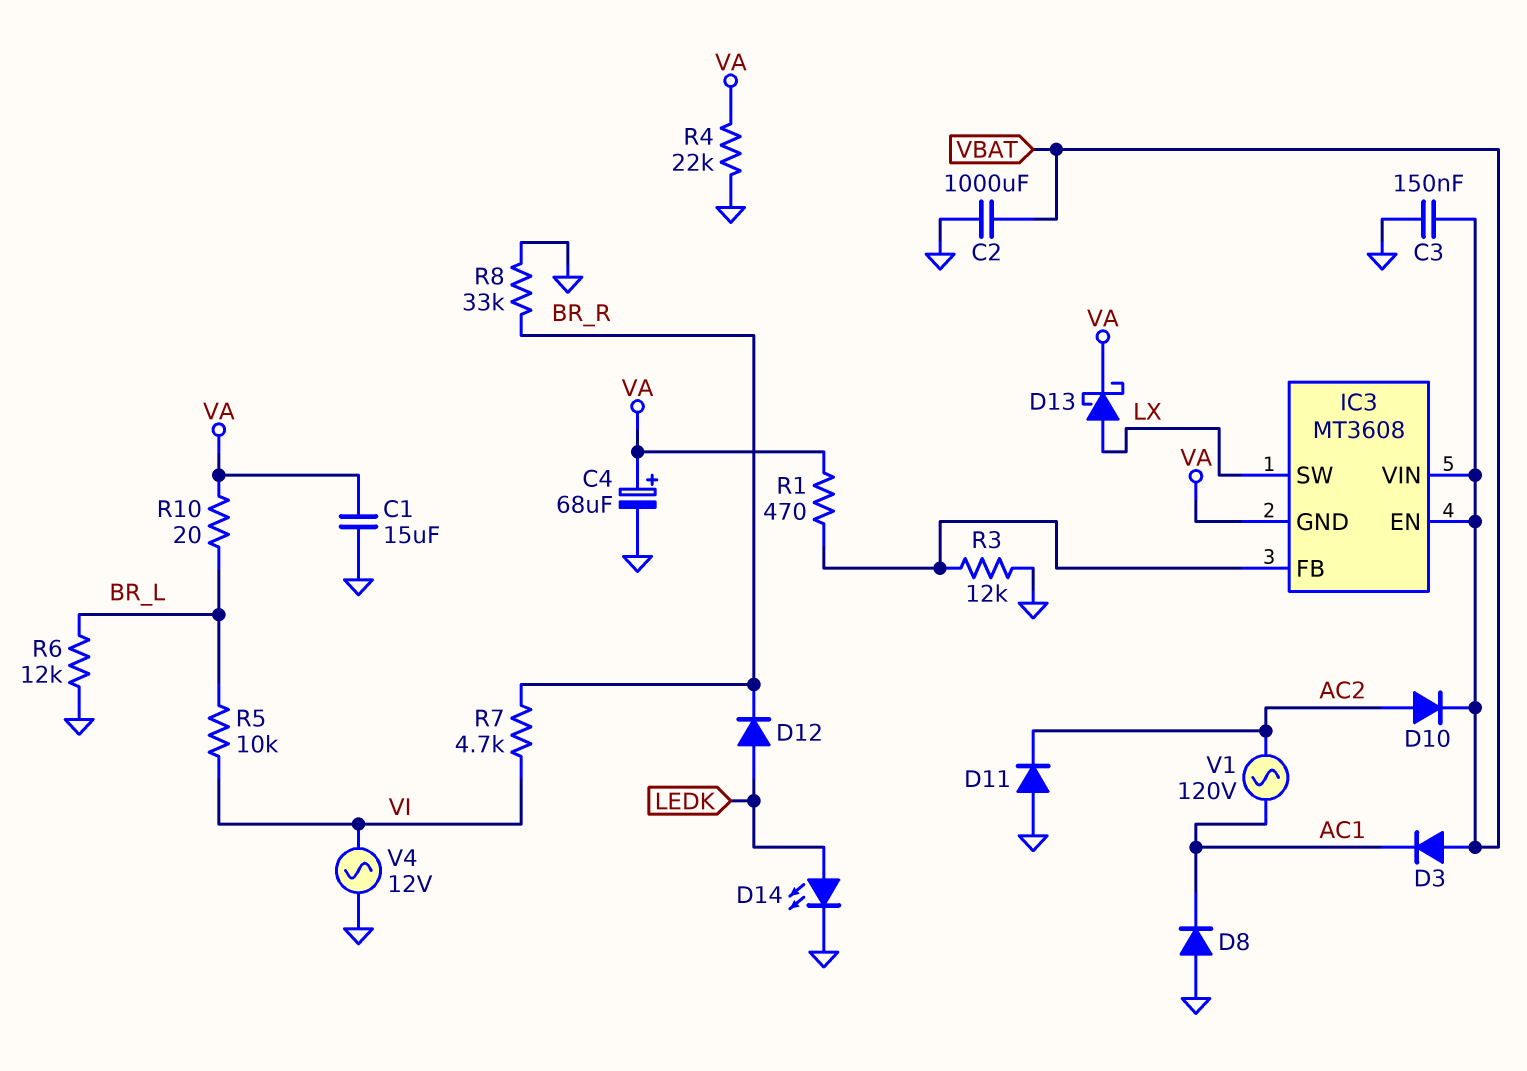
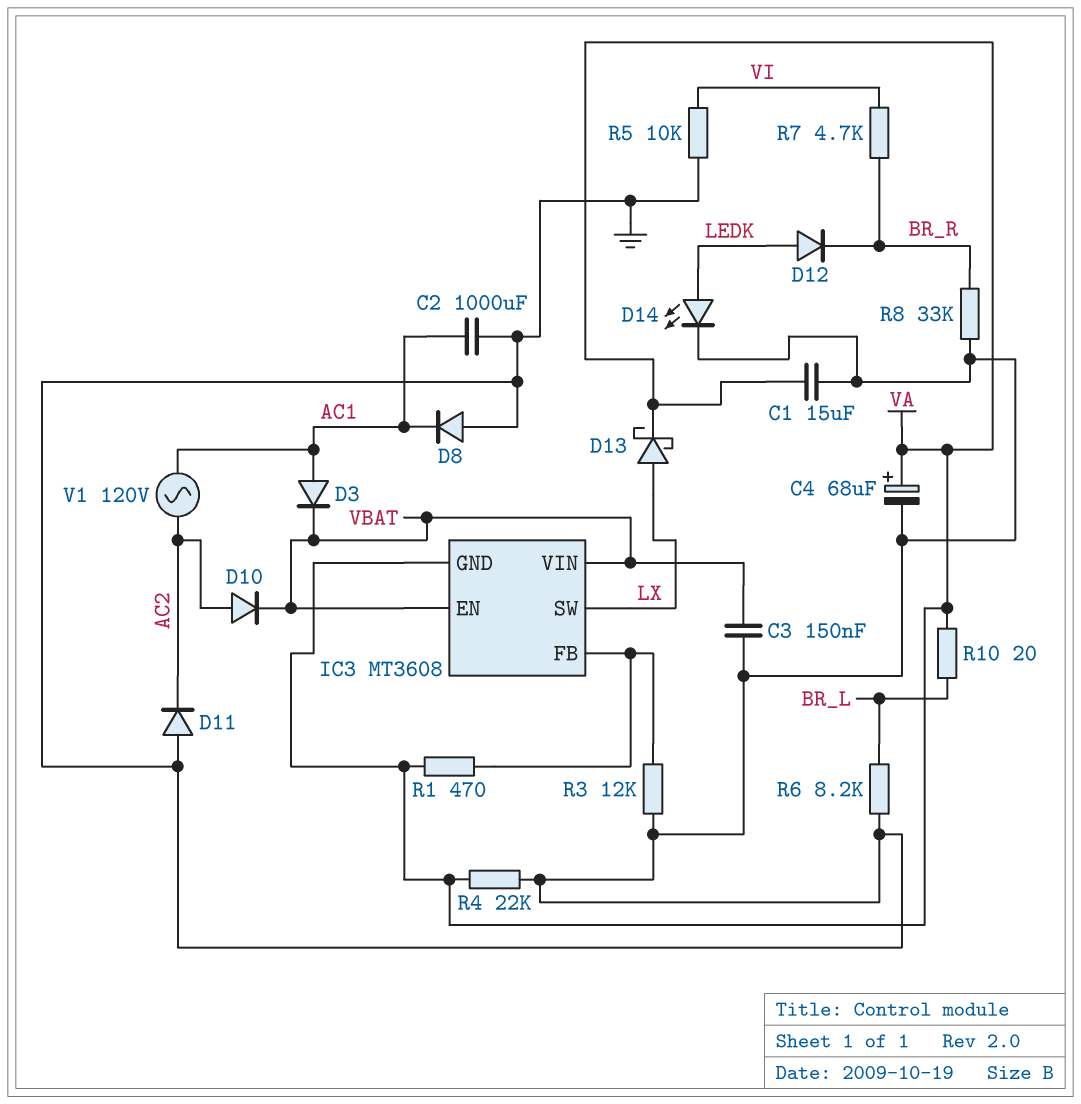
C2: 1000uF (GND, VBAT) -> 1000uF (AC1, GND)
D3: diode (A VBAT, K AC1) -> diode (A AC1, K VBAT)
R5: 10k (BR_L, VI) -> 10k (GND, VI)
R6: 12k (BR_L, GND) -> 8.2k (BR_L, GND)
V4: AC 12V (GND, VI) -> none

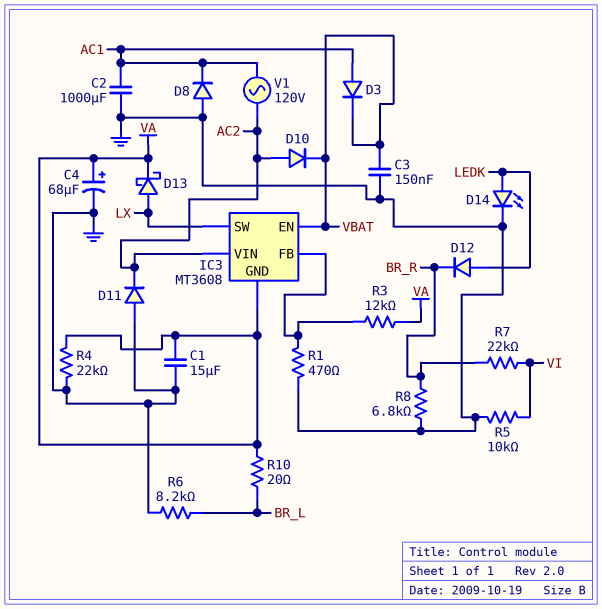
IC3 pin VIN: VBAT -> AC2
R1: 470 (IC3/FB, VA) -> 470 (GND, IC3/FB)
R3: 12k (GND, IC3/FB) -> 12k (IC3/FB, VA)
R7: 4.7k (BR_R, VI) -> 22k (BR_R, VI)
R8: 33k (BR_R, GND) -> 6.8k (BR_R, GND)

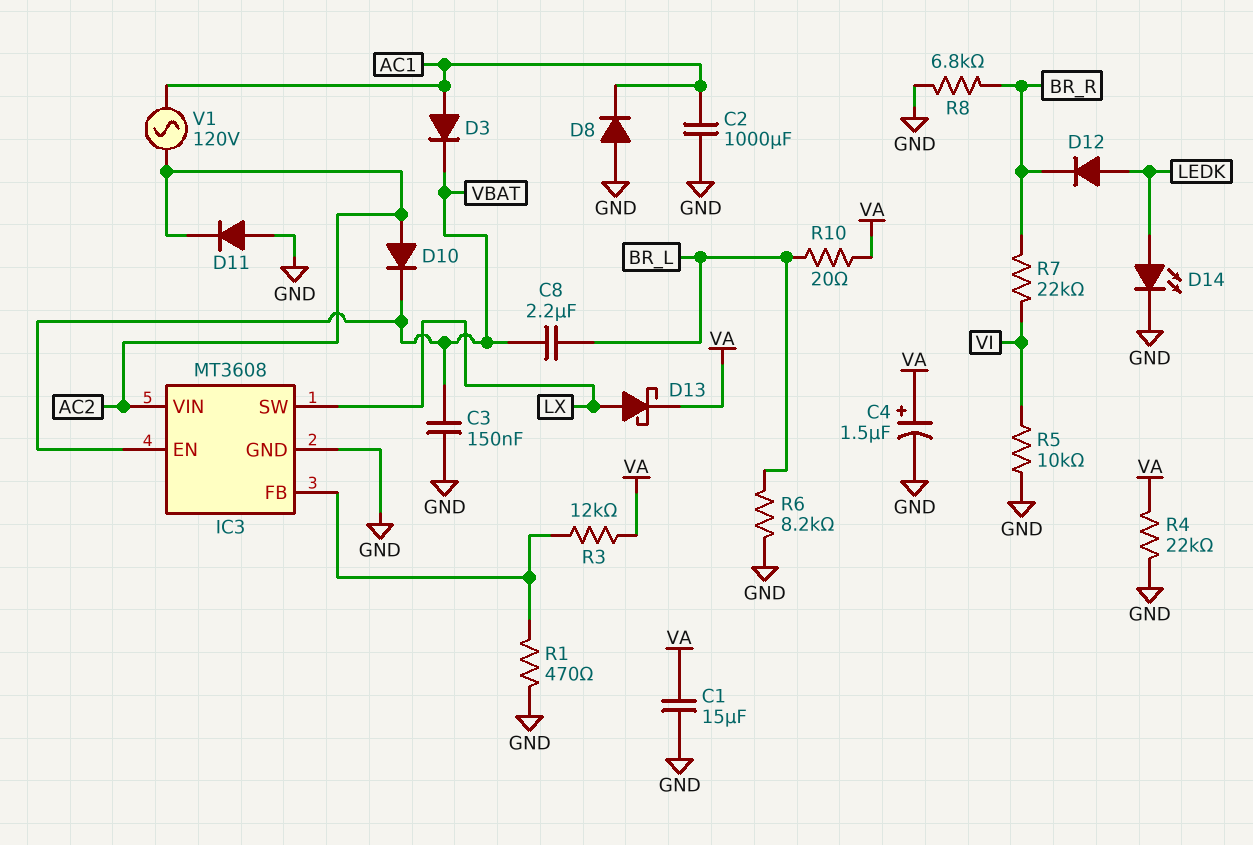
C4: 68uF (plus VA, minus GND) -> 1.5uF (plus VA, minus GND)
C8: none -> 2.2uF (BR_L, VBAT)
IC3 pin GND: VA -> GND

